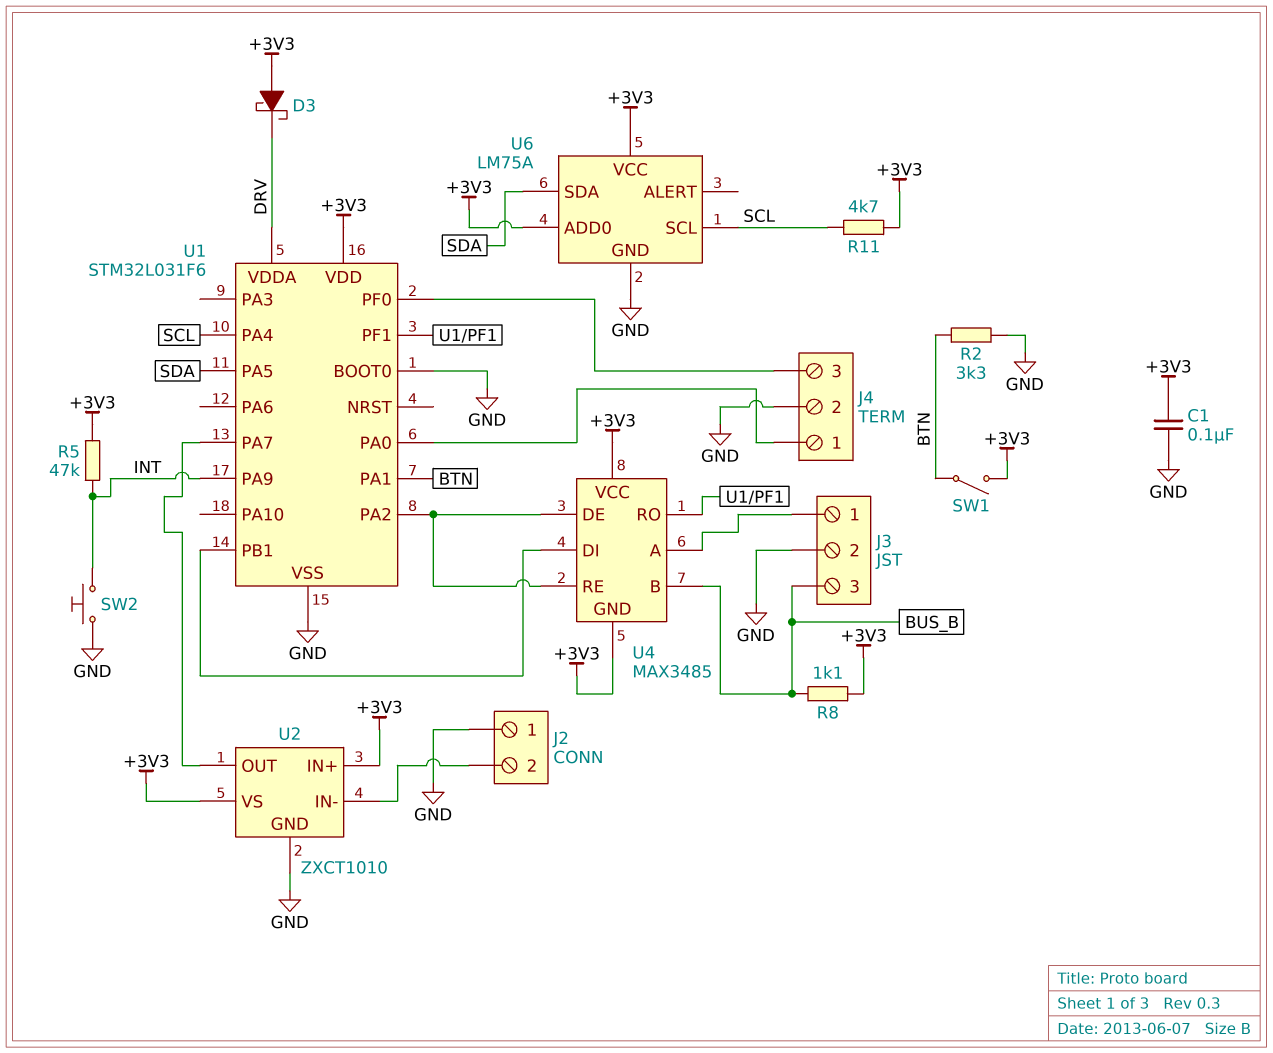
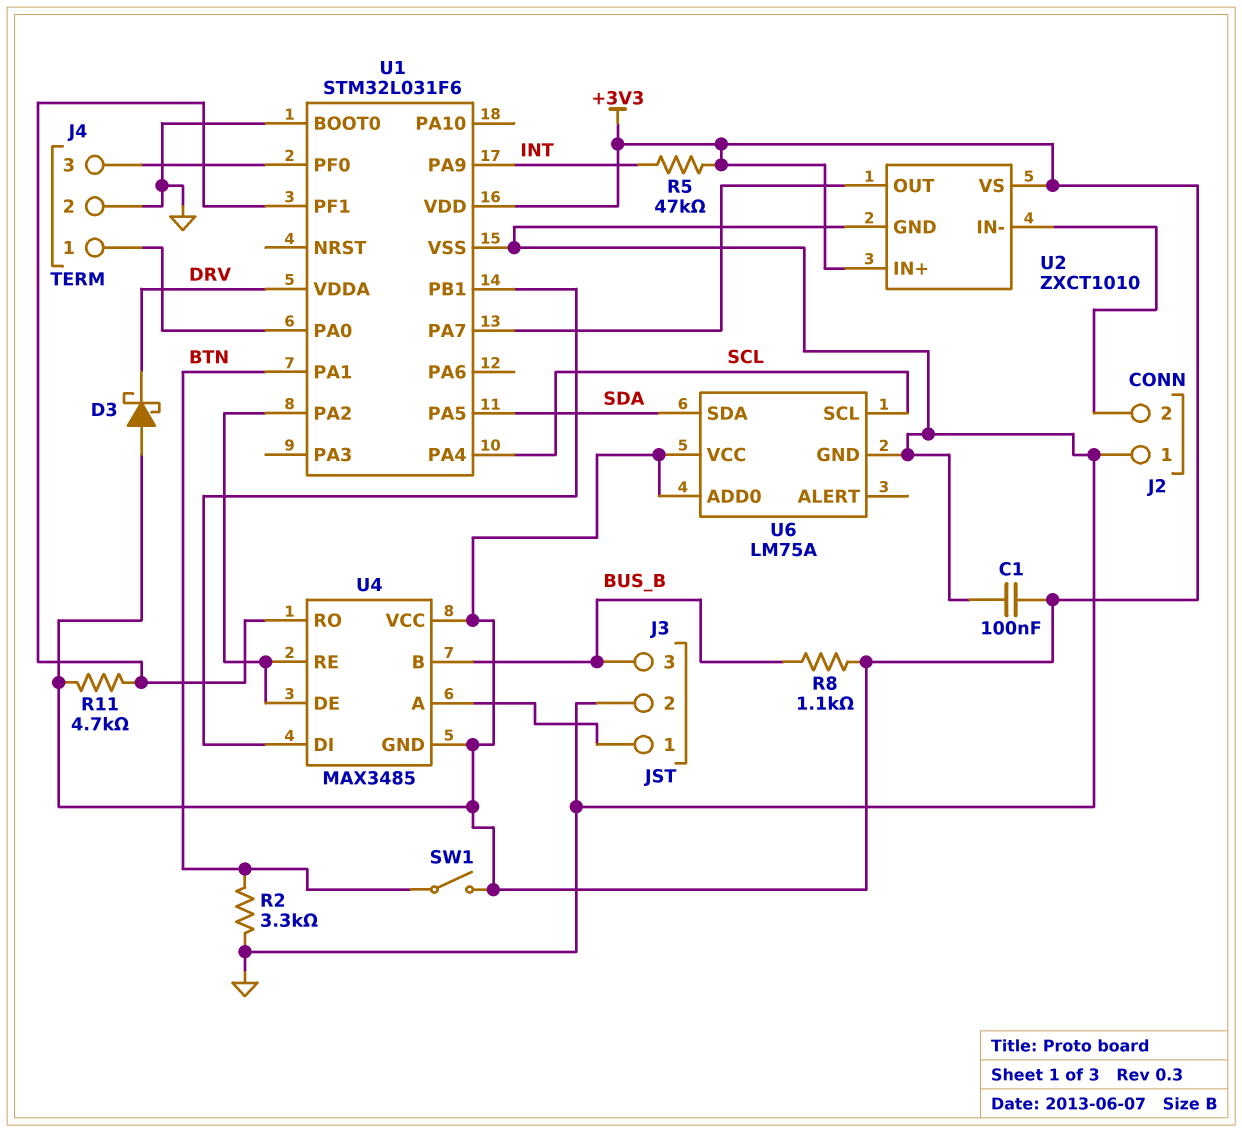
R11: 4.7k (+3V3, SCL) -> 4.7k (+3V3, U1/PF1)
SW2: button (GND, INT) -> none

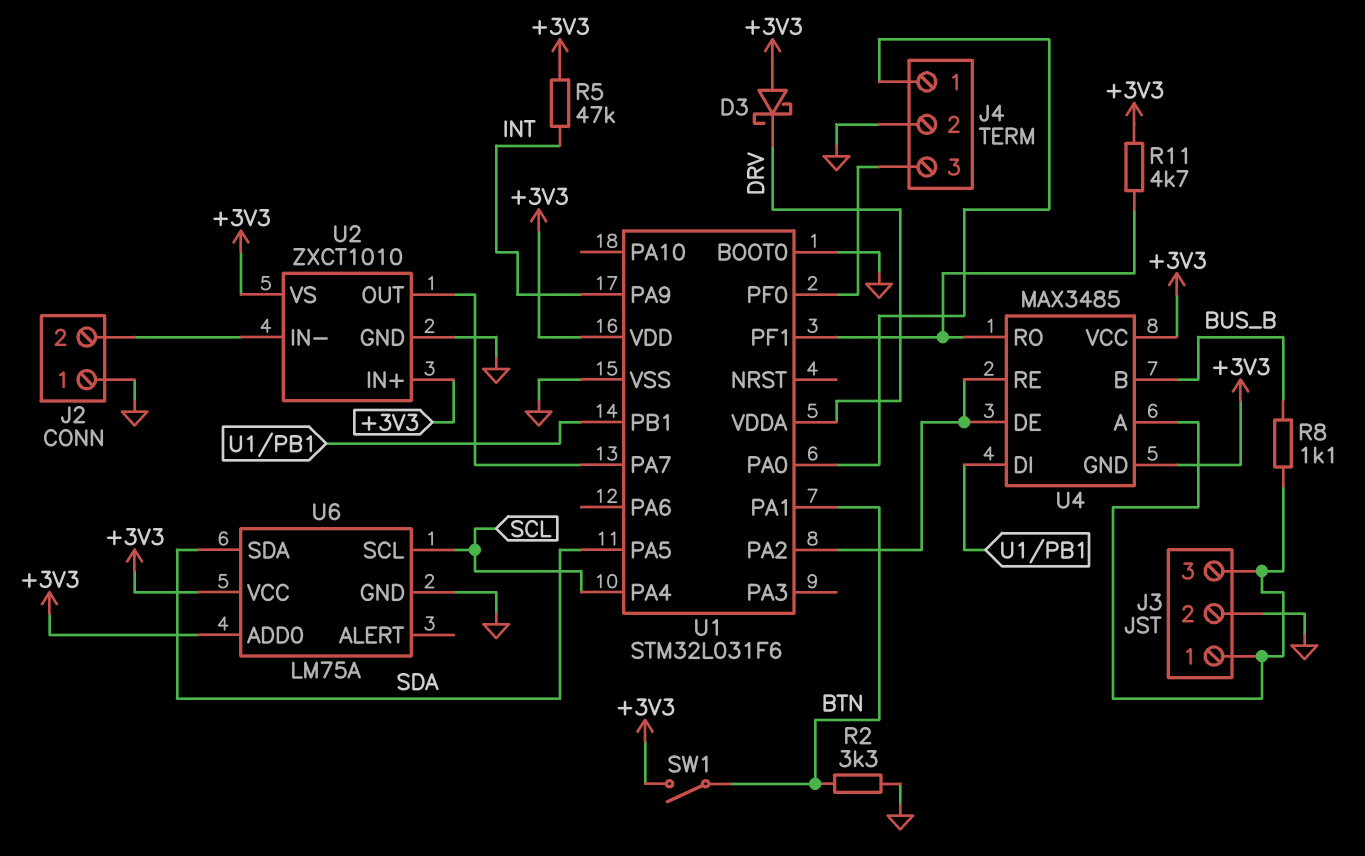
C1: 100nF (+3V3, GND) -> none
J3 pin 3: BUS_B -> J3/1
R8: 1.1k (+3V3, BUS_B) -> 1.1k (BUS_B, J3/1)

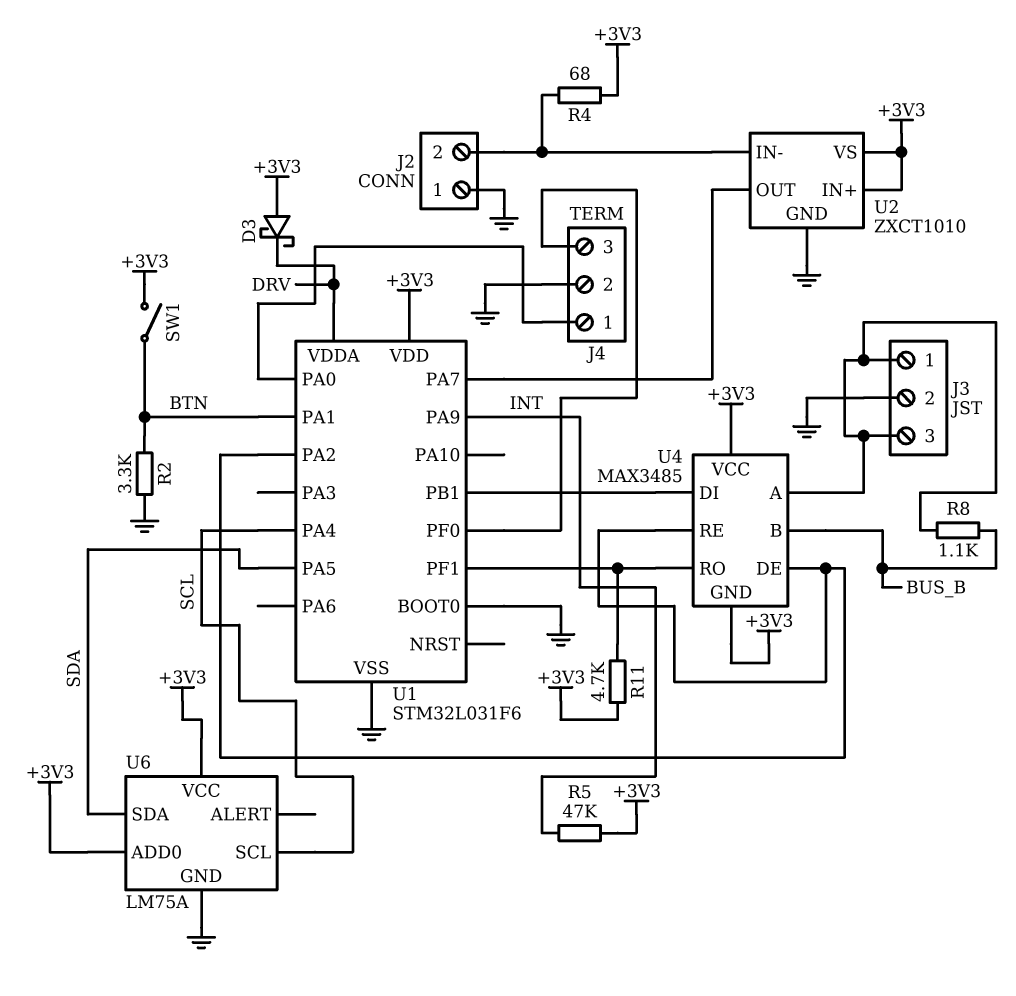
R4: none -> 68 (+3V3, J2/2)

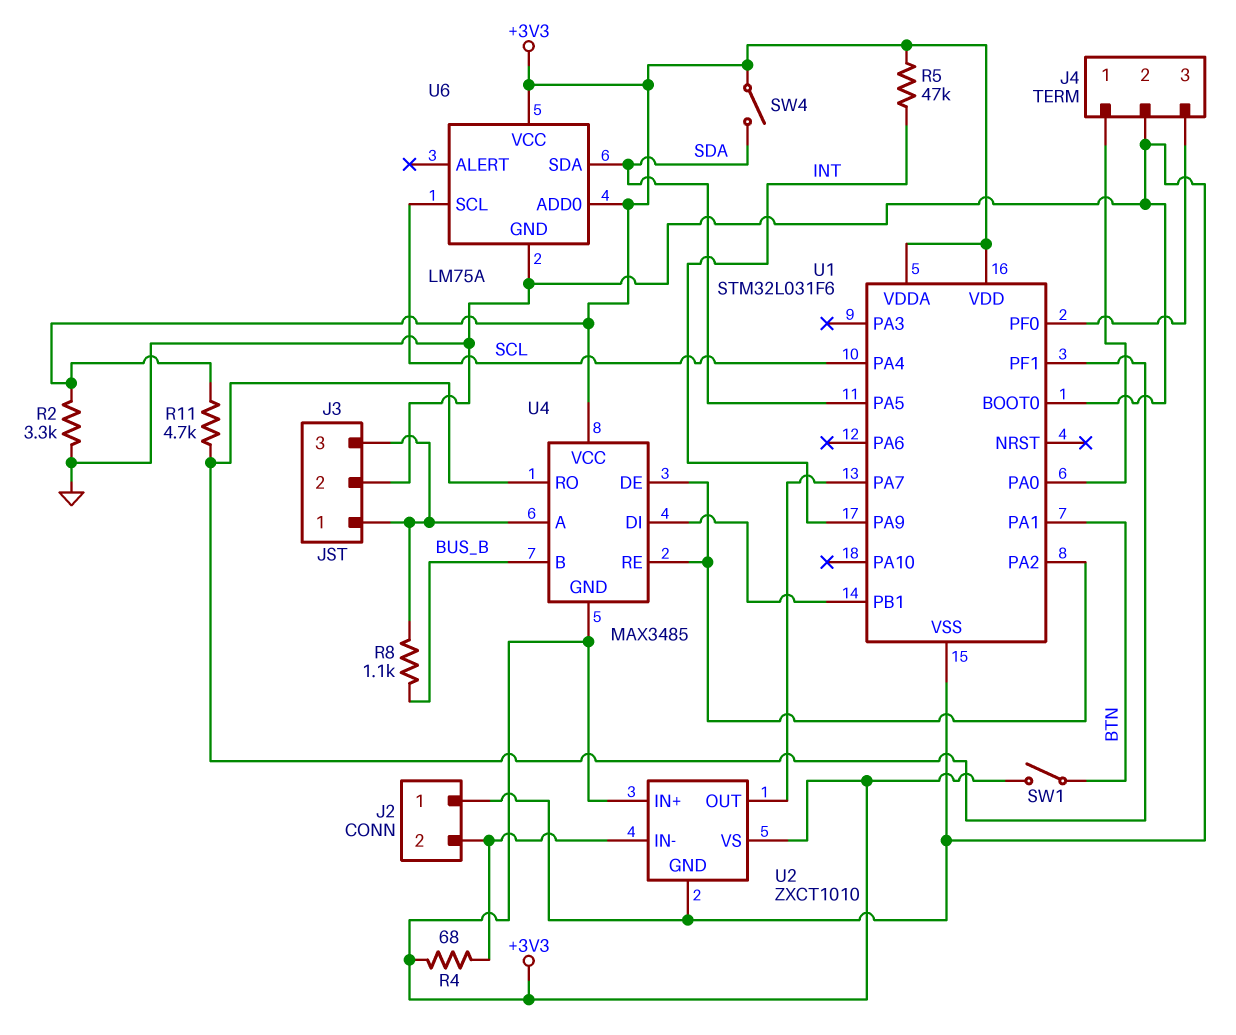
D3: schottky (A +3V3, K DRV) -> none
R2: 3.3k (BTN, GND) -> 3.3k (+3V3, GND)
SW4: none -> switch (+3V3, SDA)
U1 pin VDDA: DRV -> +3V3

